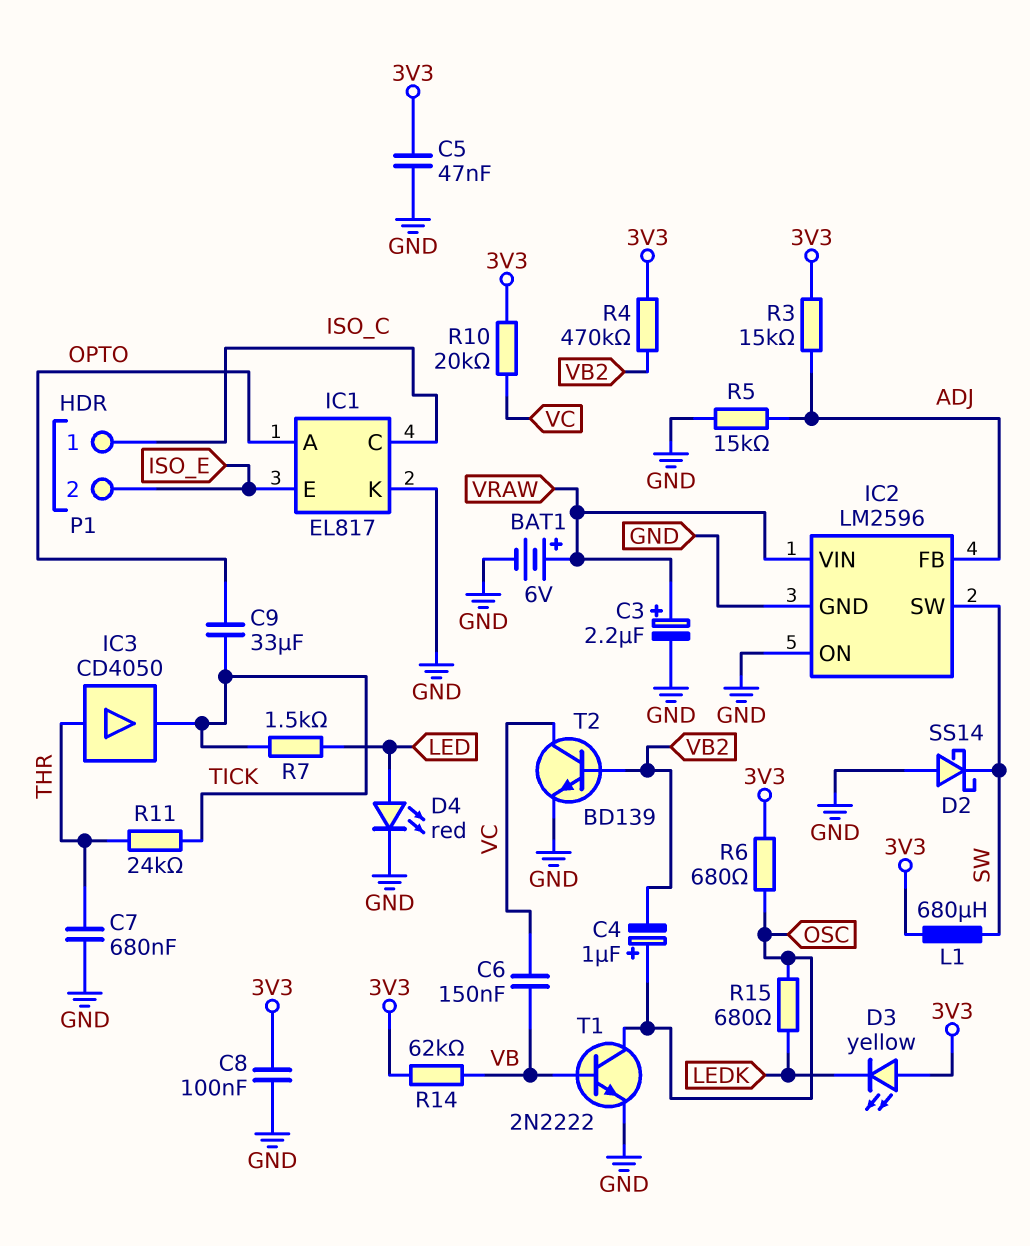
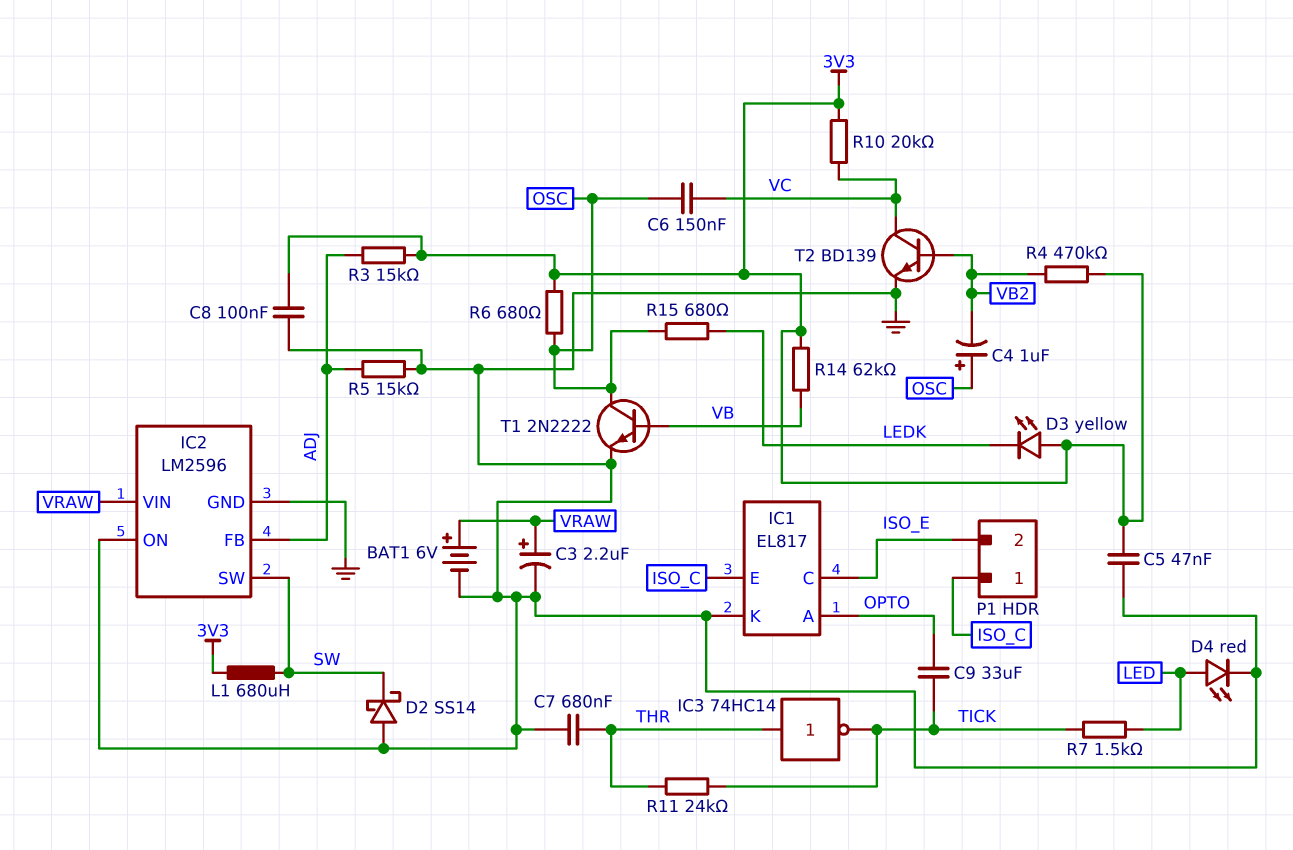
C6: 150nF (VB, VC) -> 150nF (OSC, VC)
IC1 pin C: ISO_C -> ISO_E
IC1 pin E: ISO_E -> ISO_C
IC3: buffer CD4050 (in THR, out TICK) -> NOT 74HC14 (in THR, out TICK)

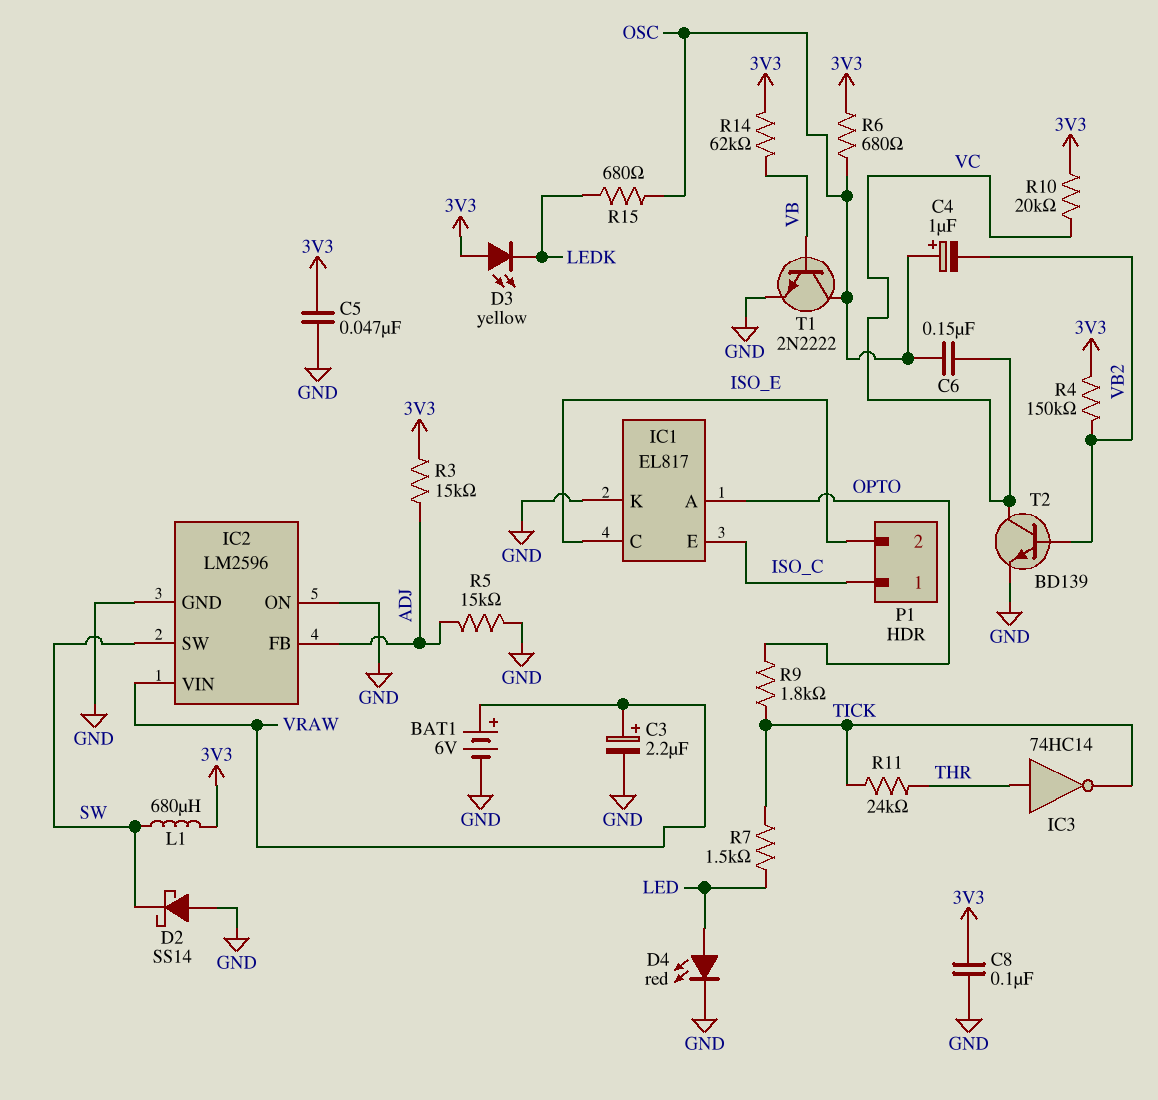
C7: 680nF (GND, THR) -> none
C9: 33uF (OPTO, TICK) -> none
R4: 470k (3V3, VB2) -> 150k (3V3, VB2)
R9: none -> 1.8k (OPTO, TICK)

